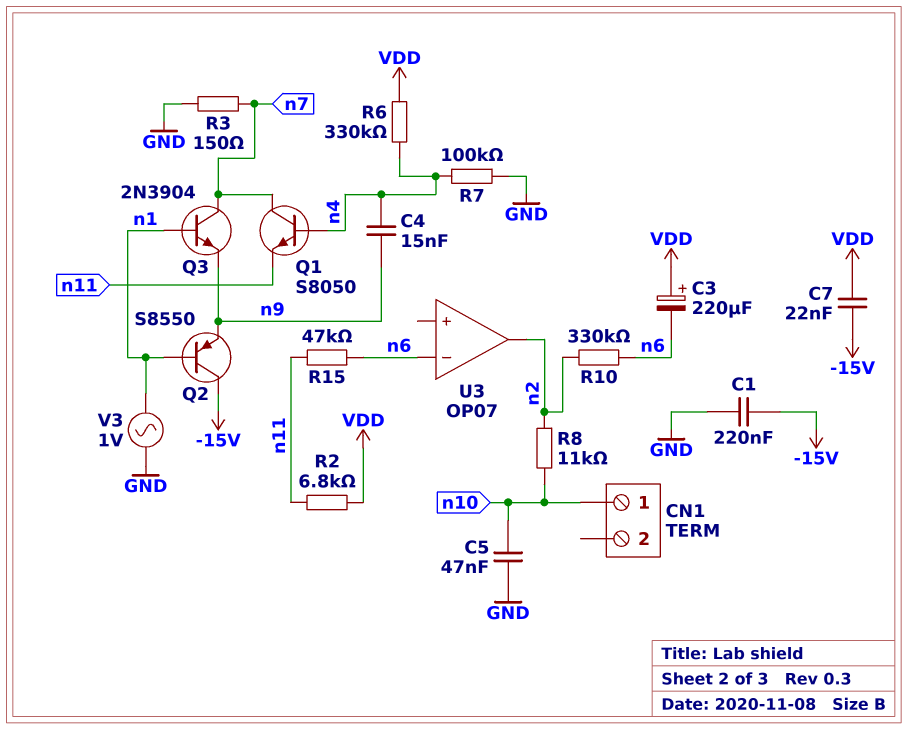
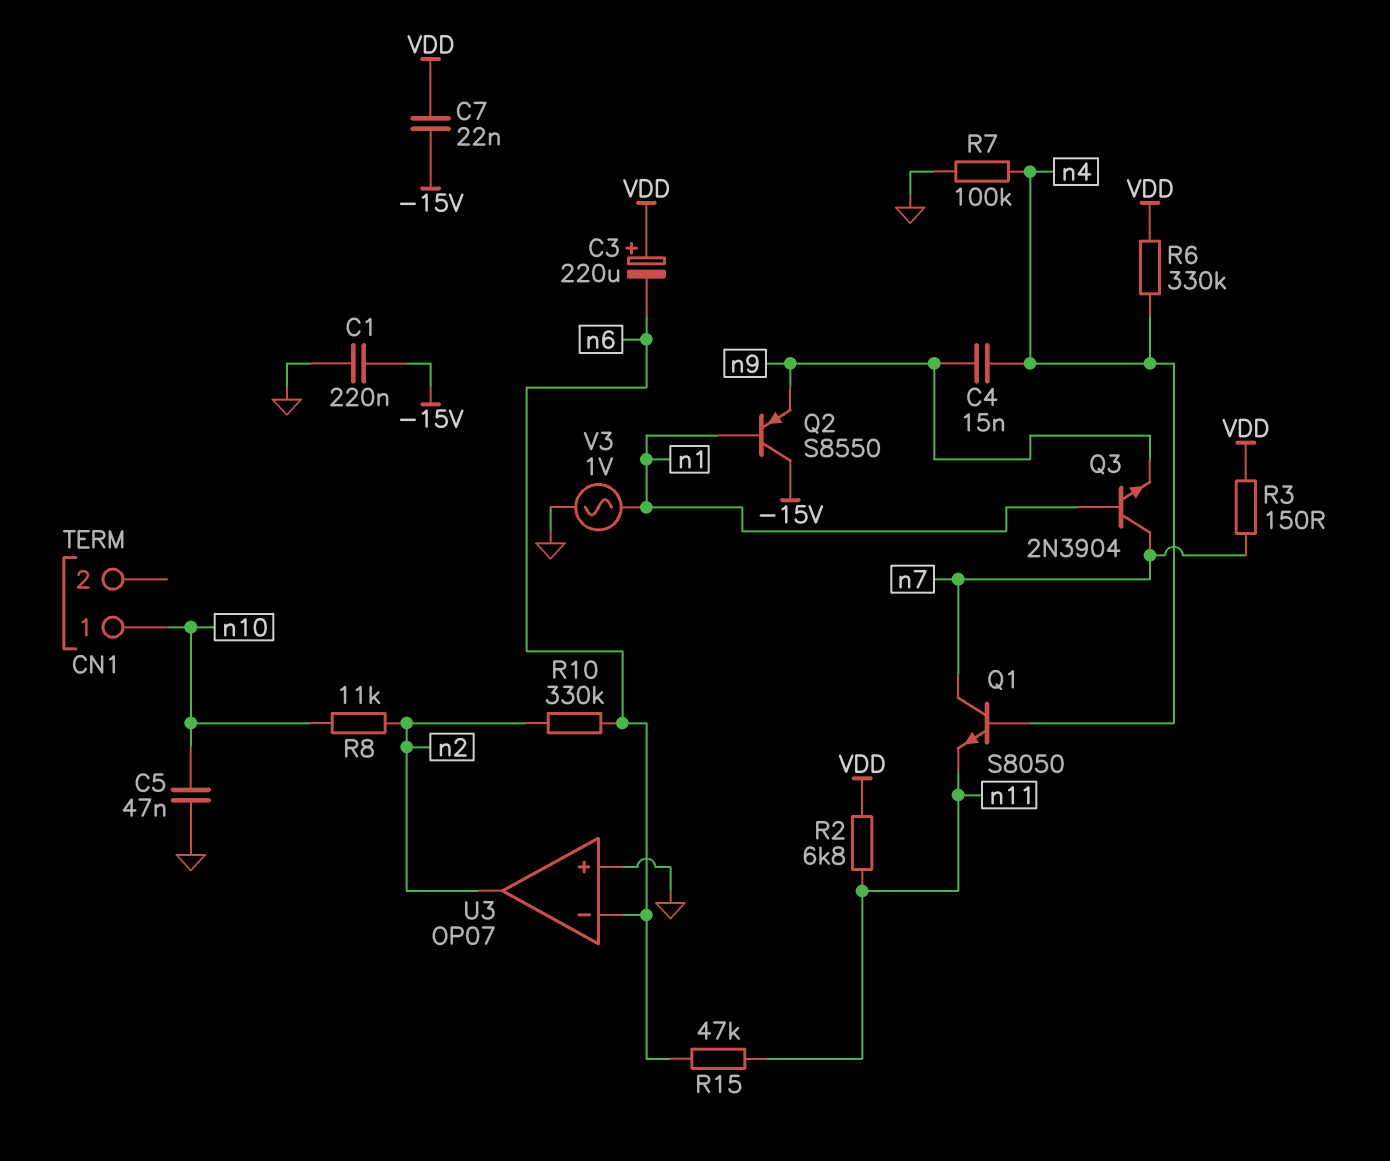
R3: 150 (GND, n7) -> 150 (VDD, n7)
U3 pin in+: none -> GND

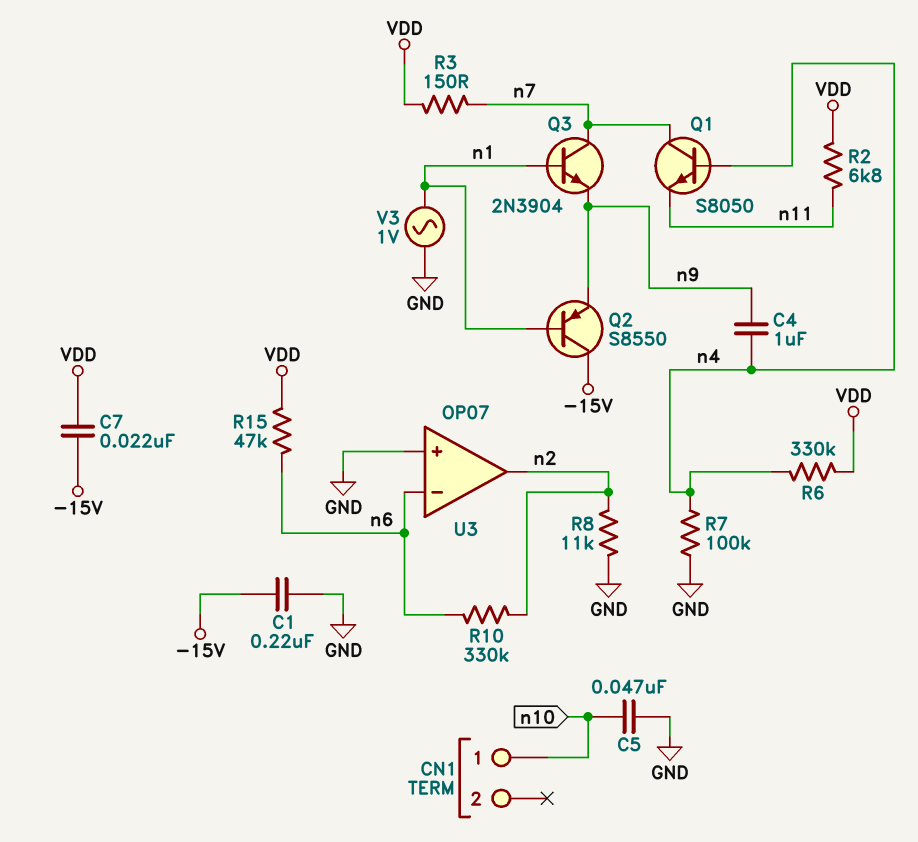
C3: 220uF (plus VDD, minus n6) -> none
C4: 15nF (n4, n9) -> 1uF (n4, n9)
R8: 11k (n2, n10) -> 11k (GND, n2)
R15: 47k (n6, n11) -> 47k (VDD, n6)

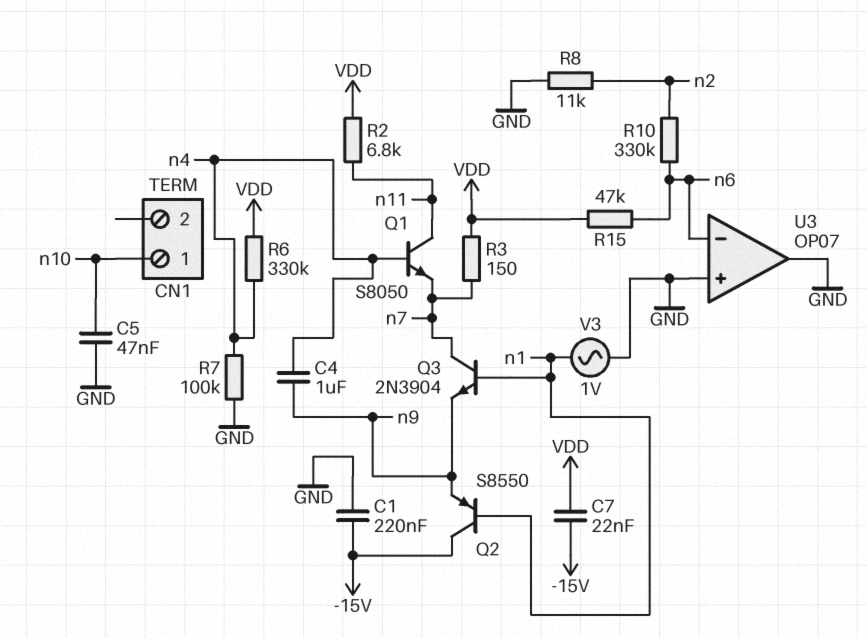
Q1: NPN S8050 (B n4, C n7, E n11) -> NPN S8050 (B n4, C n11, E n7)
U3 pin out: n2 -> GND

